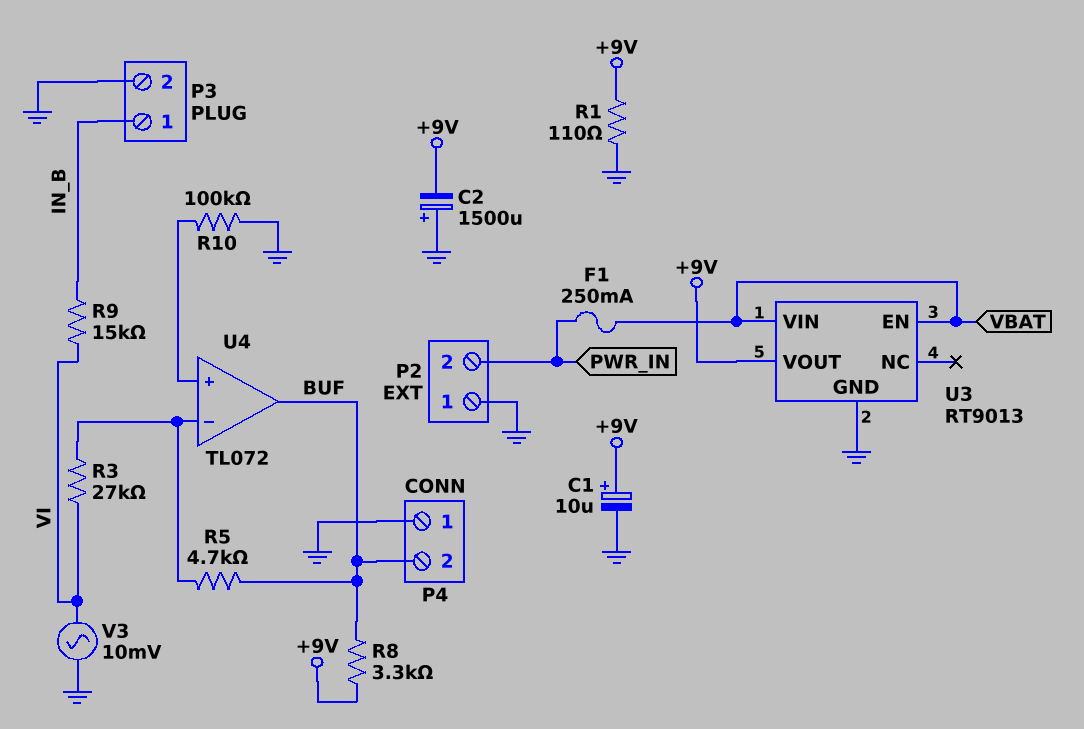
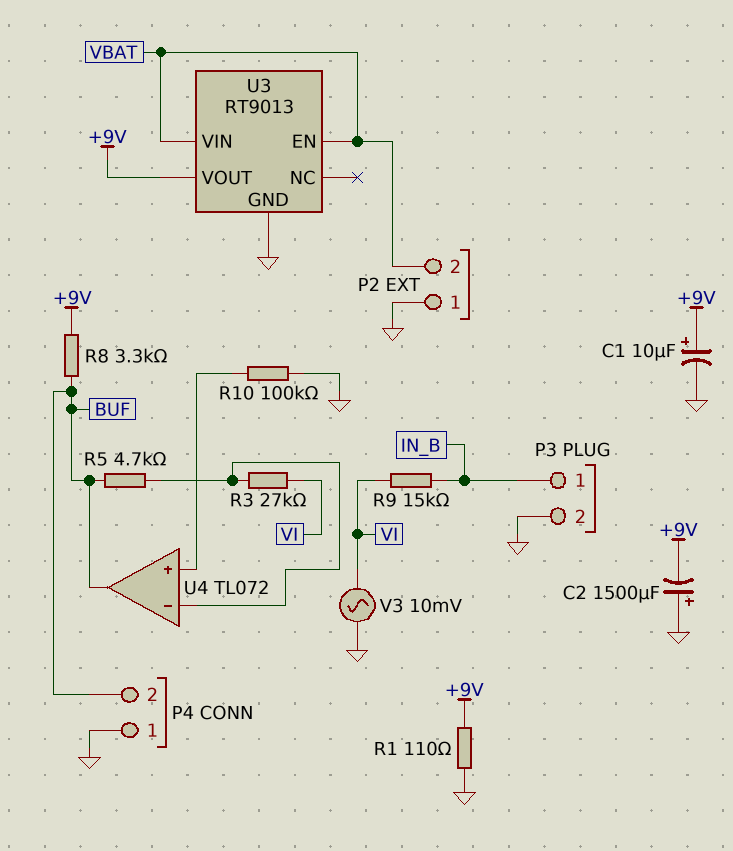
F1: 250mA (PWR_IN, VBAT) -> none
P2 pin 2: PWR_IN -> VBAT

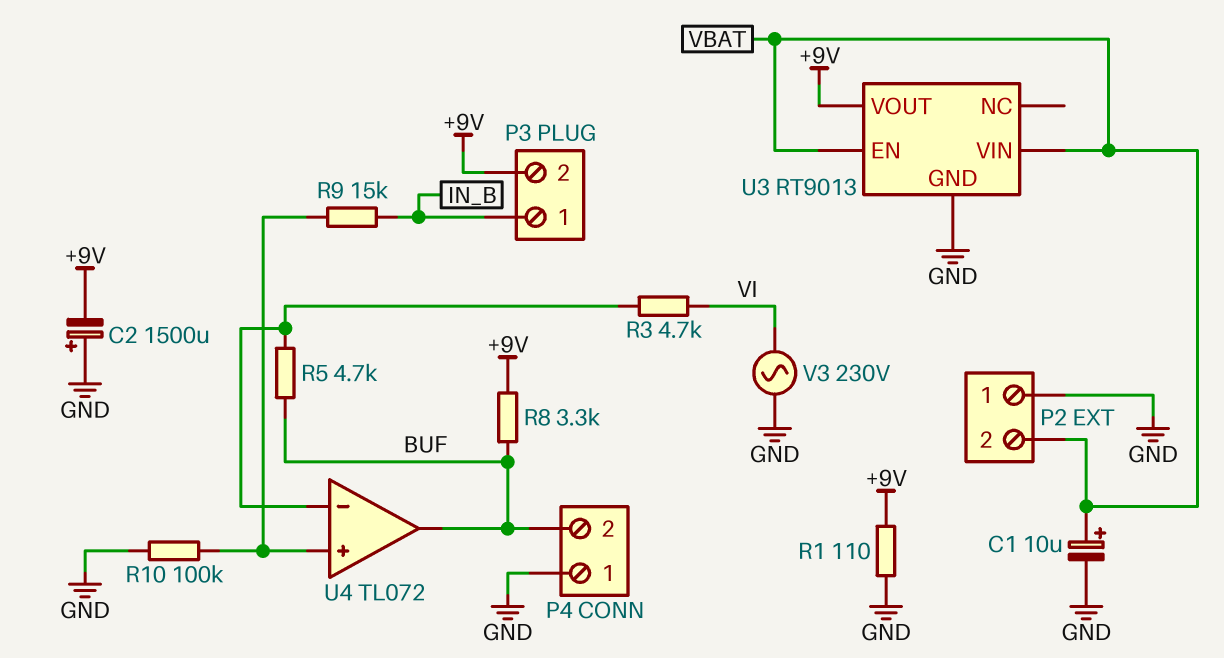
C1: 10uF (plus +9V, minus GND) -> 10uF (plus VBAT, minus GND)
P3 pin 2: GND -> +9V
R3: 27k (U4/in-, VI) -> 4.7k (U4/in-, VI)
R9: 15k (IN_B, VI) -> 15k (IN_B, U4/in+)
V3: AC 10mV (GND, VI) -> AC 230V (GND, VI)

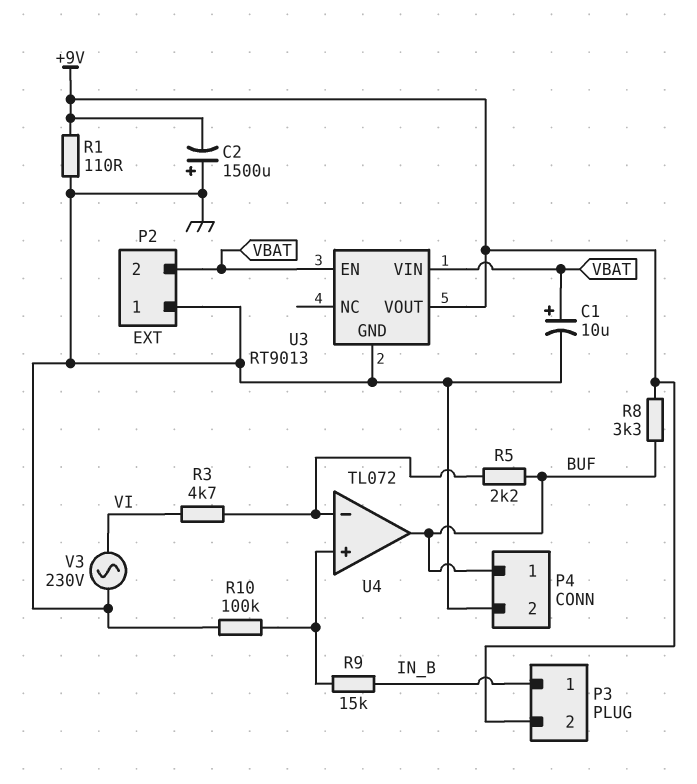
P4 pin 1: GND -> BUF
P4 pin 2: BUF -> GND
R5: 4.7k (BUF, U4/in-) -> 2.2k (BUF, U4/in-)

